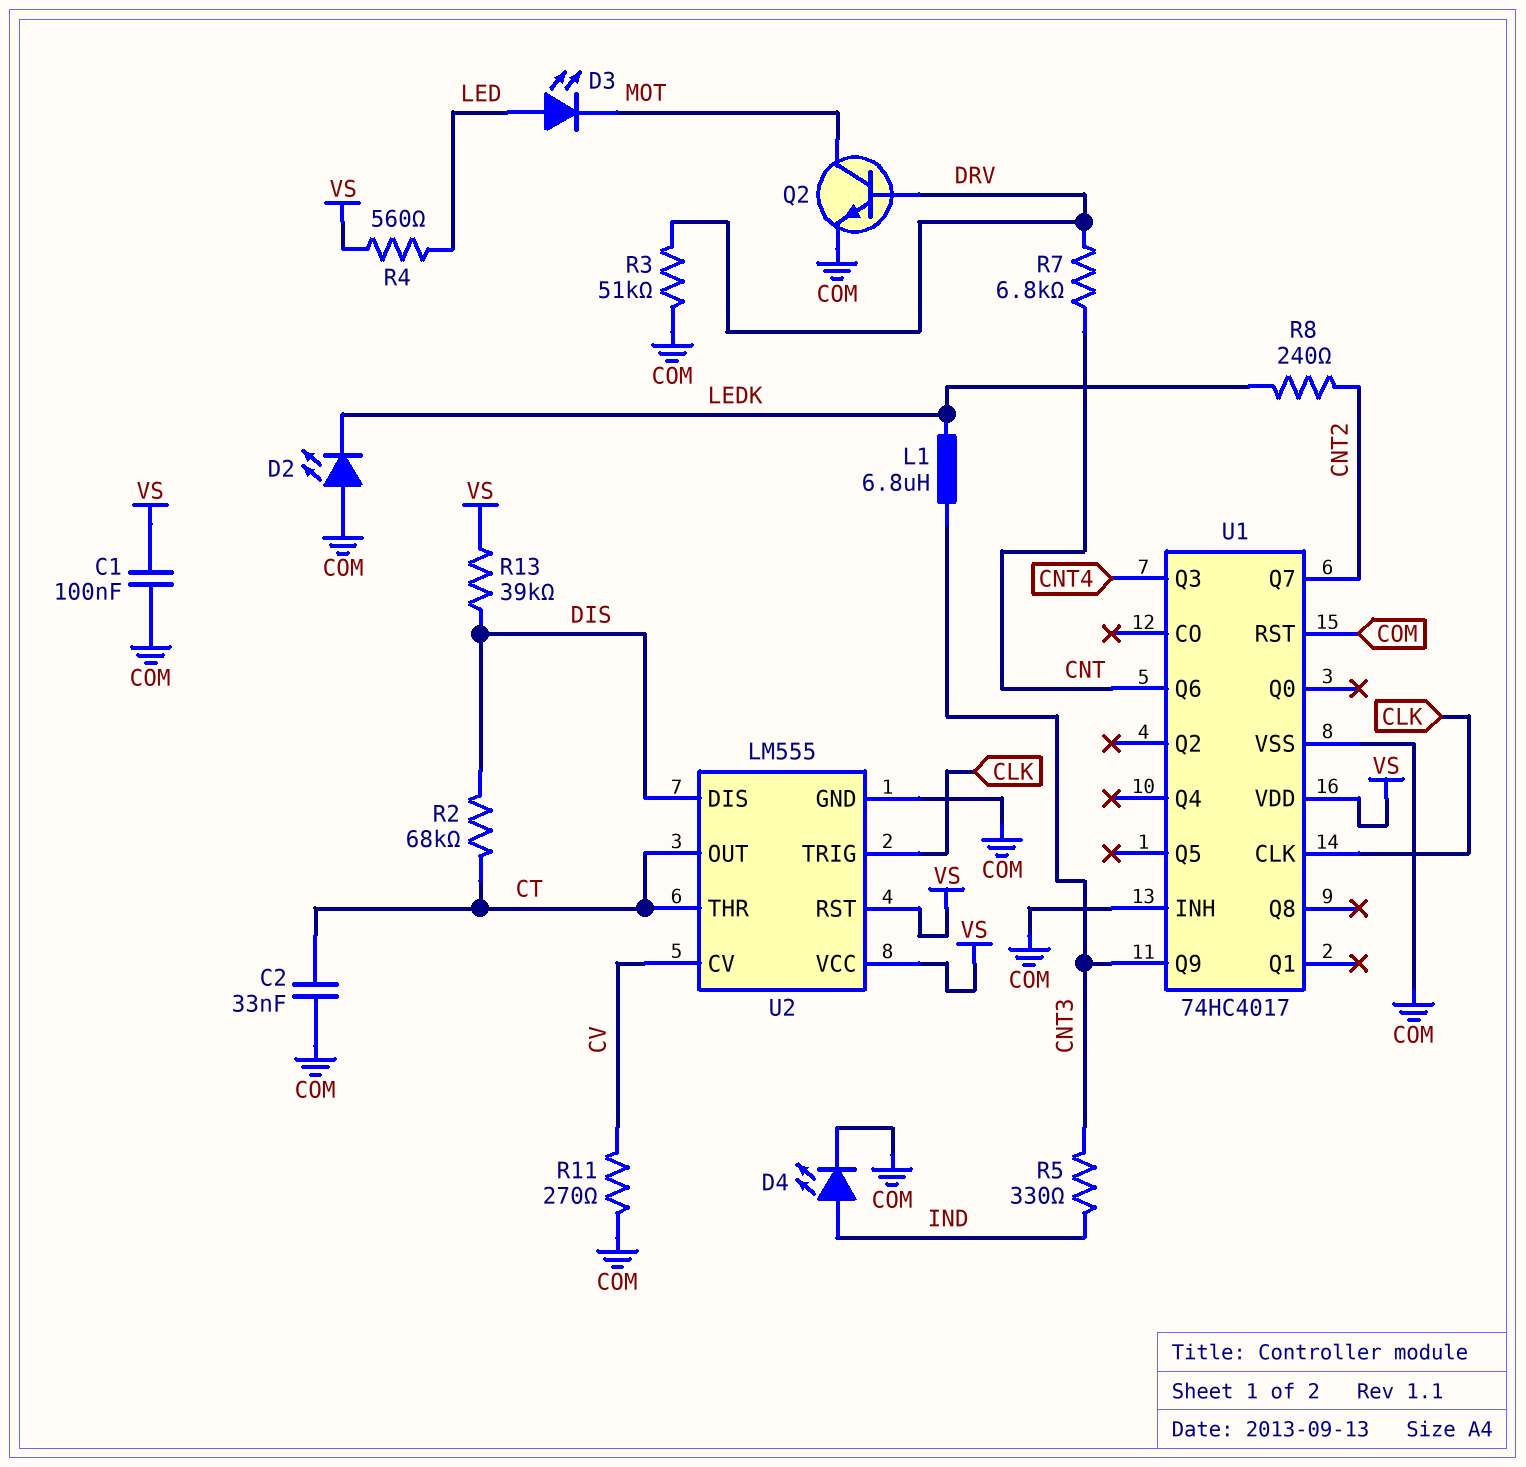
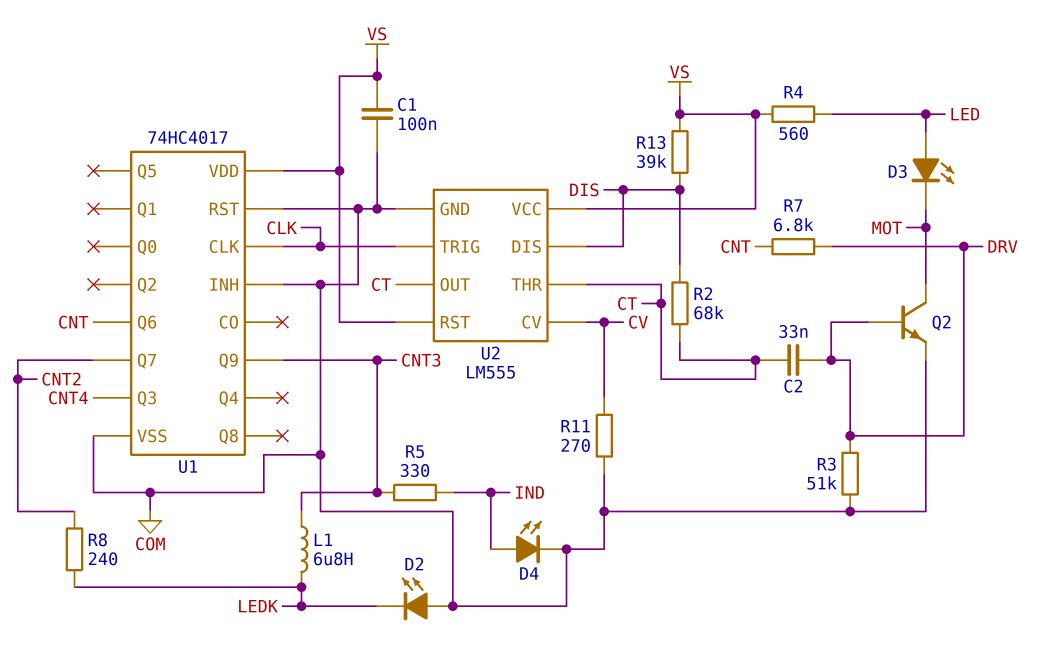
C2: 33nF (COM, CT) -> 33nF (CT, DRV)

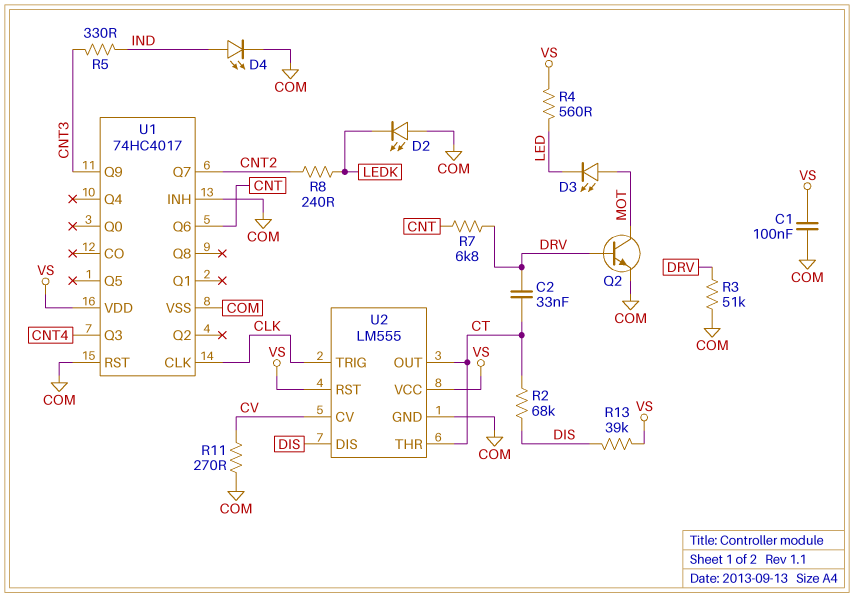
D3: LED (A LED, K MOT) -> LED (A MOT, K LED)
L1: 6.8uH (CNT3, LEDK) -> none

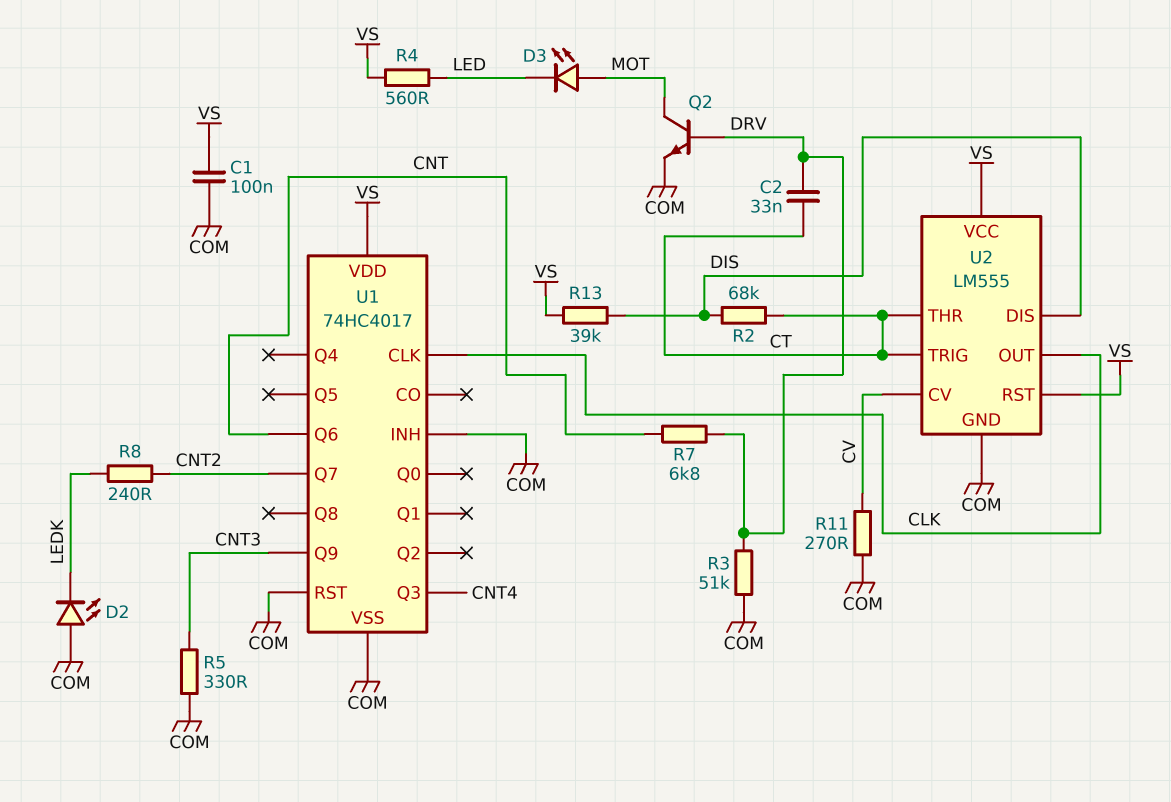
D4: LED (A IND, K COM) -> none
R5: 330 (CNT3, IND) -> 330 (CNT3, COM)
U2 pin OUT: CT -> CLK
U2 pin TRIG: CLK -> CT

